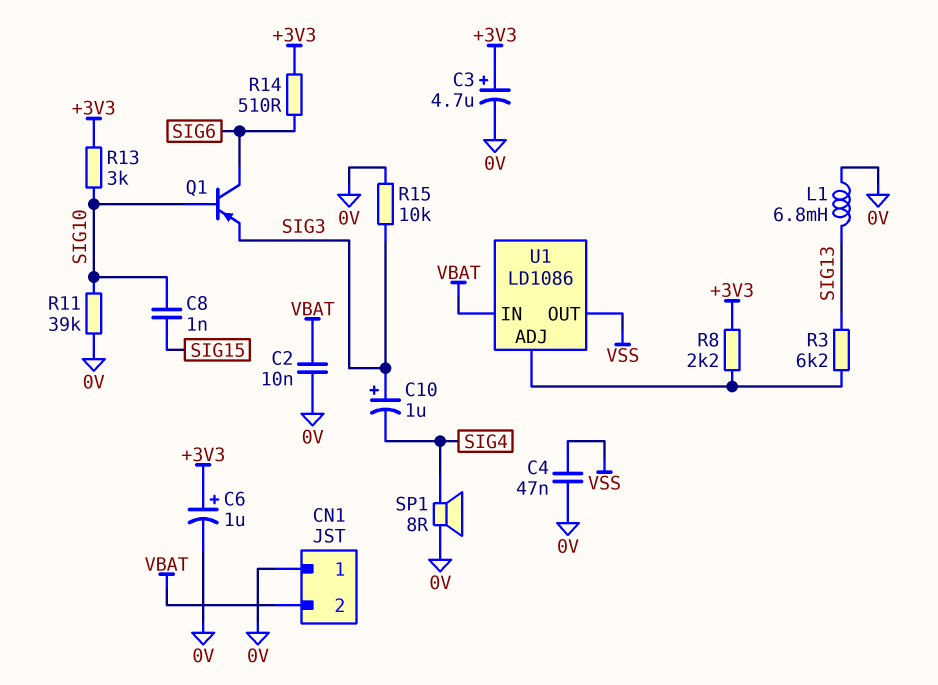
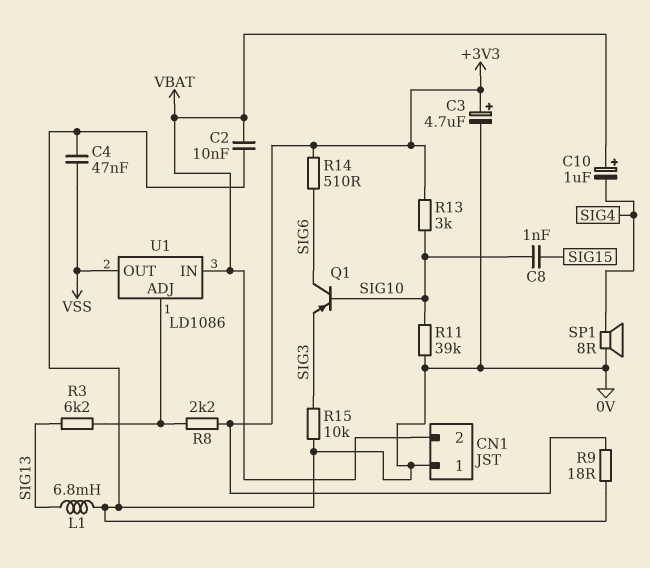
C6: 1uF (plus +3V3, minus 0V) -> none
C10: 1uF (plus SIG3, minus SIG4) -> 1uF (plus VBAT, minus SIG4)
R9: none -> 18 (+3V3, 0V)

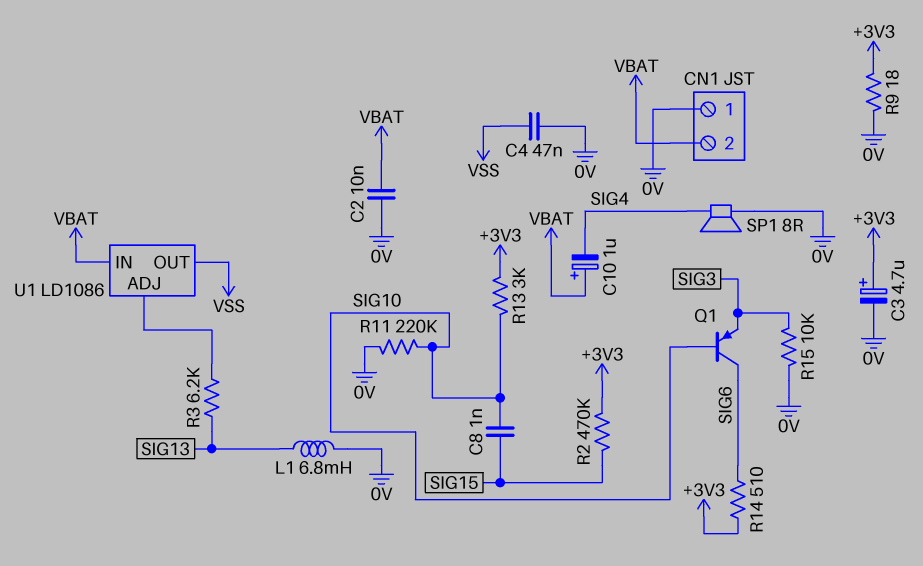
R2: none -> 470k (+3V3, SIG15)
R8: 2.2k (+3V3, U1/ADJ) -> none
R11: 39k (0V, SIG10) -> 220k (0V, SIG10)

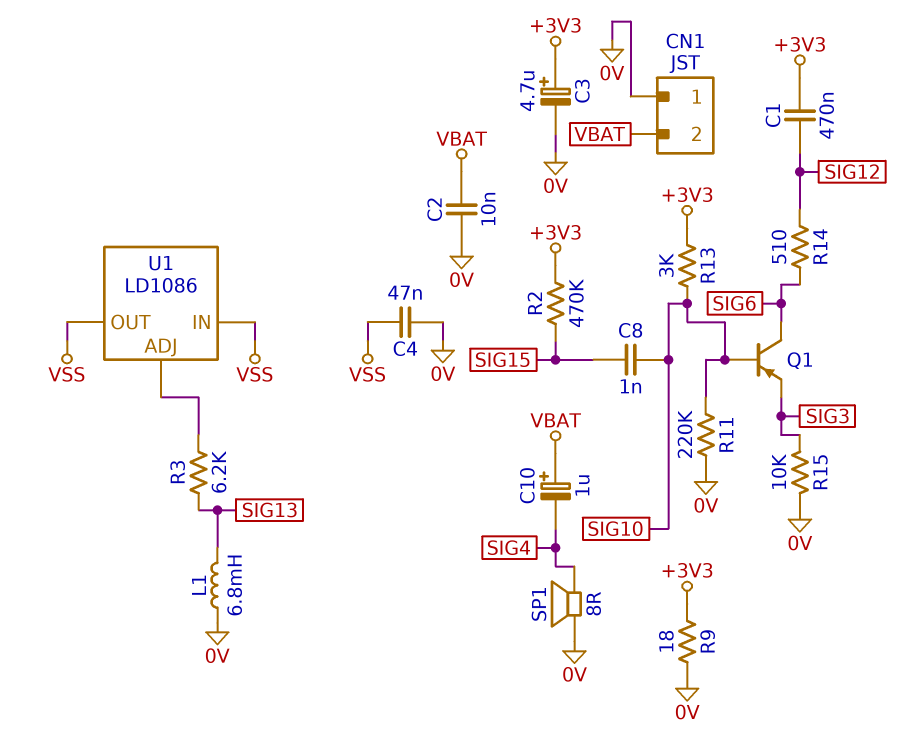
C1: none -> 470nF (+3V3, SIG12)
R14: 510 (+3V3, SIG6) -> 510 (SIG6, SIG12)
U1 pin IN: VBAT -> VSS

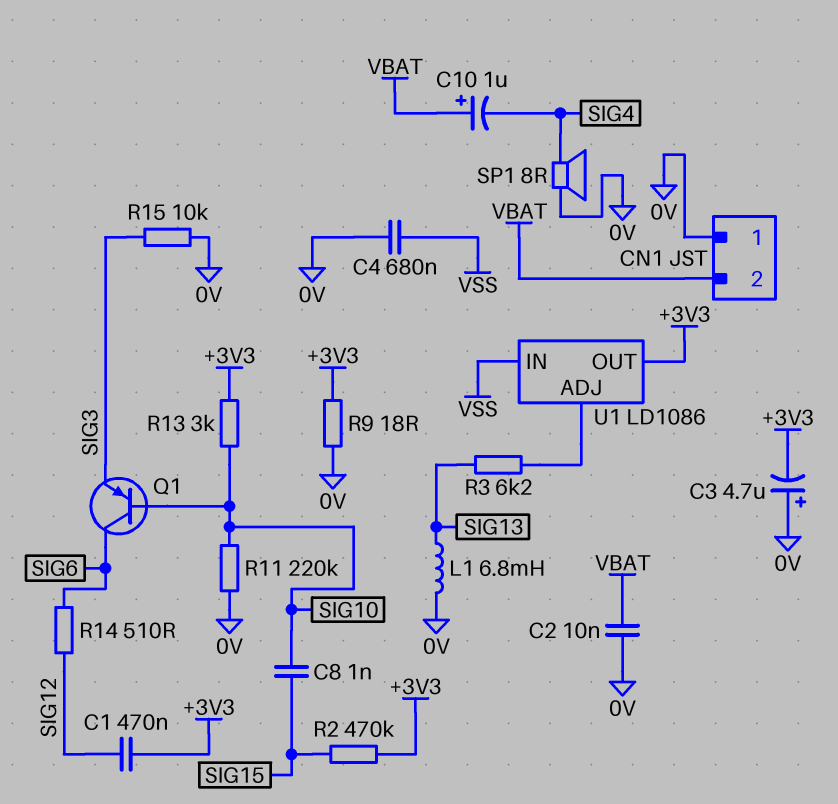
C3: 4.7uF (plus +3V3, minus 0V) -> 4.7uF (plus 0V, minus +3V3)
C4: 47nF (0V, VSS) -> 680nF (0V, VSS)
U1 pin OUT: VSS -> +3V3

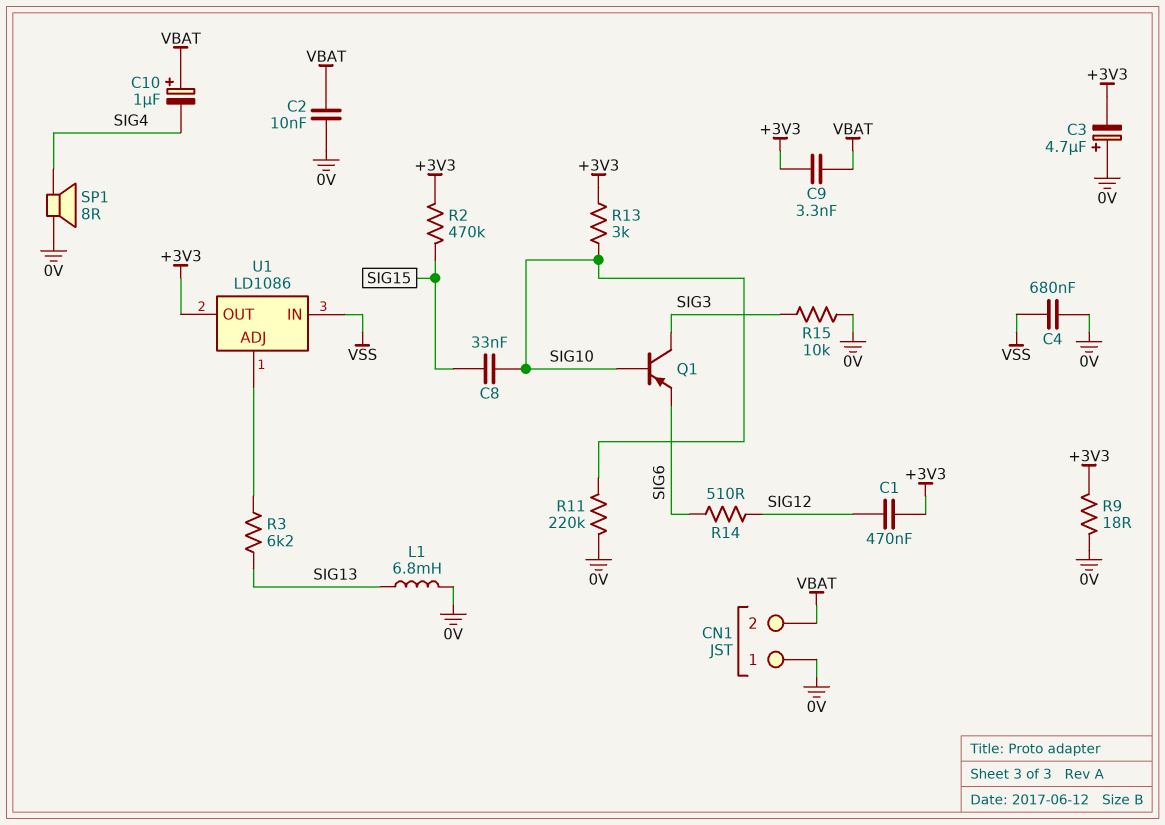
C8: 1nF (SIG10, SIG15) -> 33nF (SIG10, SIG15)
C9: none -> 3.3nF (+3V3, VBAT)
Q1: PNP (B SIG10, C SIG6, E SIG3) -> PNP (B SIG10, C SIG3, E SIG6)

